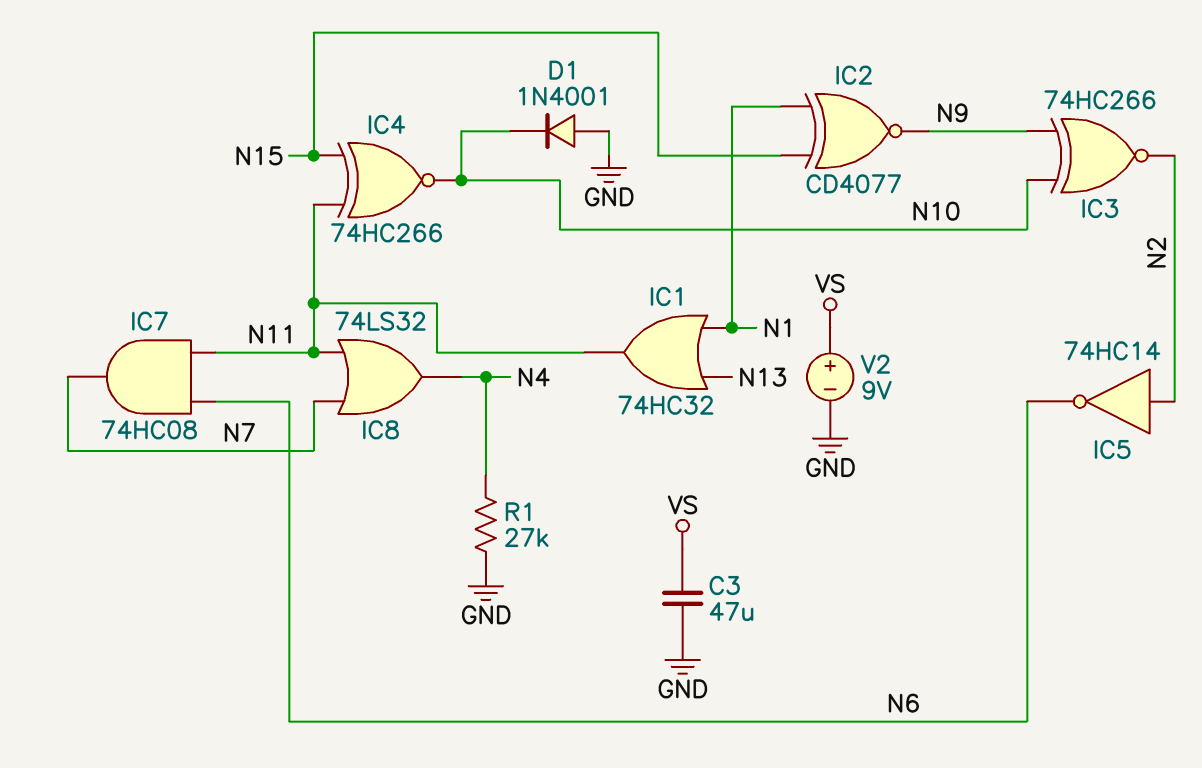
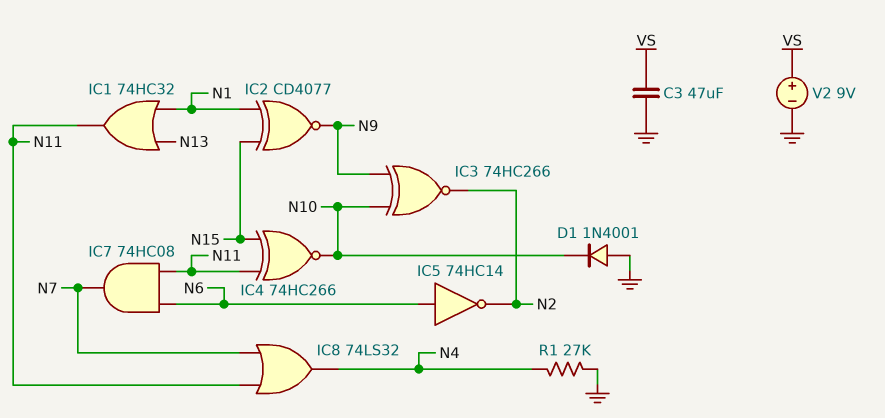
IC5: NOT 74HC14 (in N2, out N6) -> NOT 74HC14 (in N6, out N2)

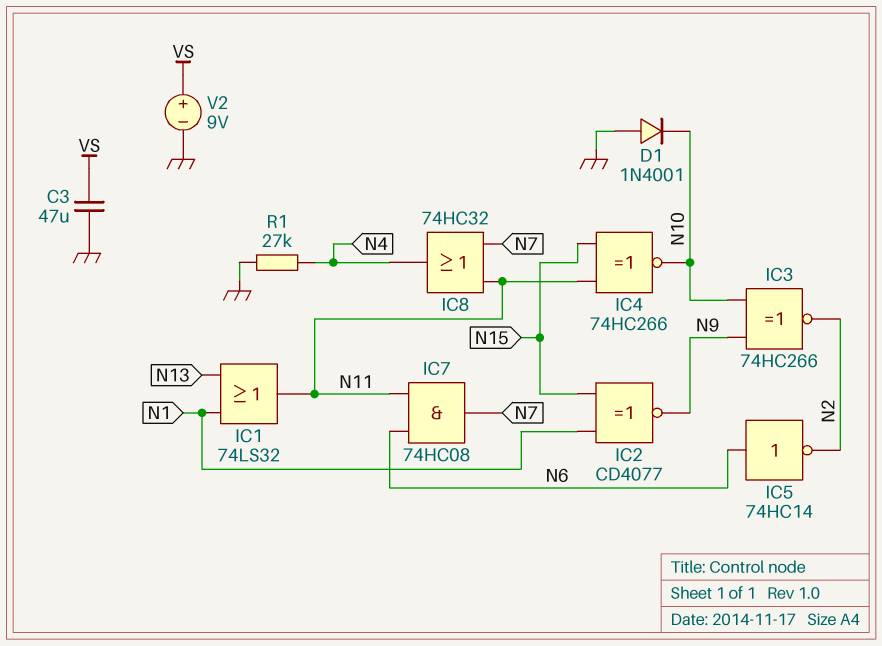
IC1: OR 74HC32 (in N1, in N13, out N11) -> OR 74LS32 (in N1, in N13, out N11)
IC8: OR 74LS32 (in N7, in N11, out N4) -> OR 74HC32 (in N7, in N11, out N4)

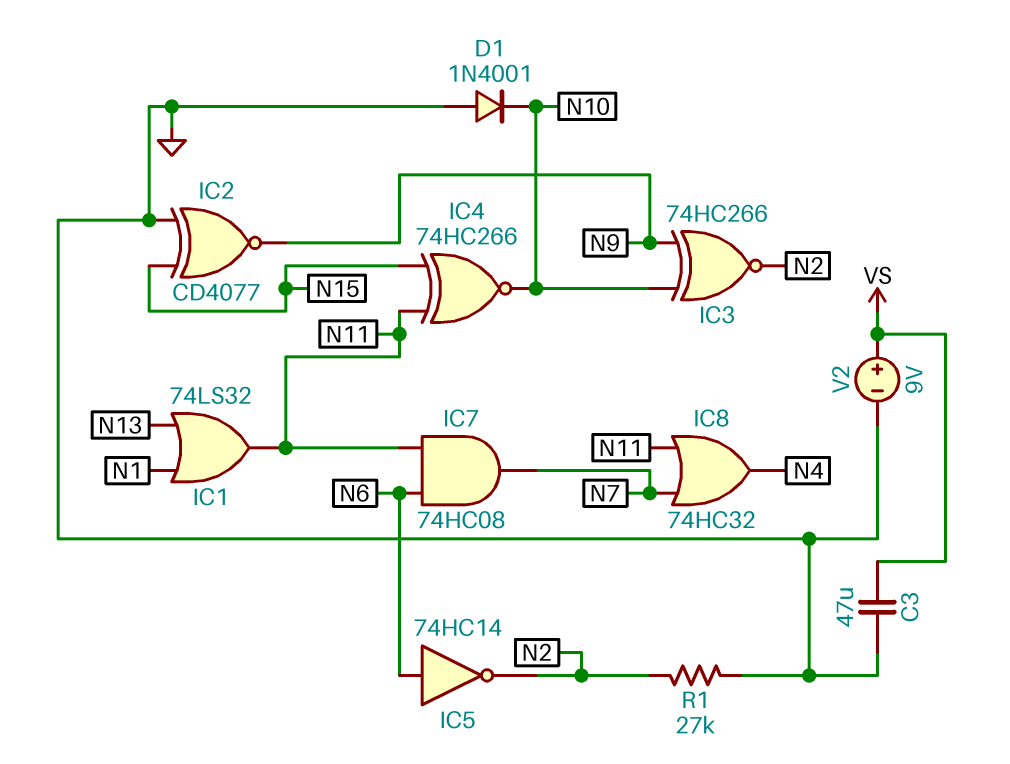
IC2: XNOR CD4077 (in N1, in N15, out N9) -> XNOR CD4077 (in GND, in N15, out N9)
R1: 27k (GND, N4) -> 27k (GND, N2)

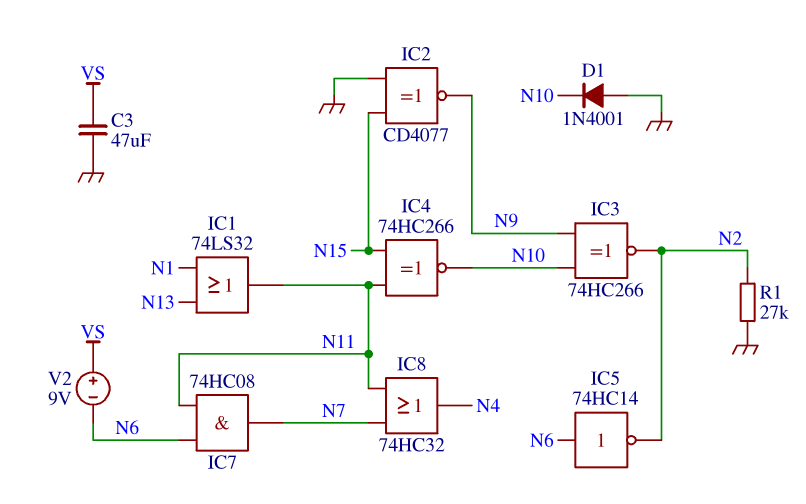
V2: 9V (plus VS, minus GND) -> 9V (plus VS, minus N6)

